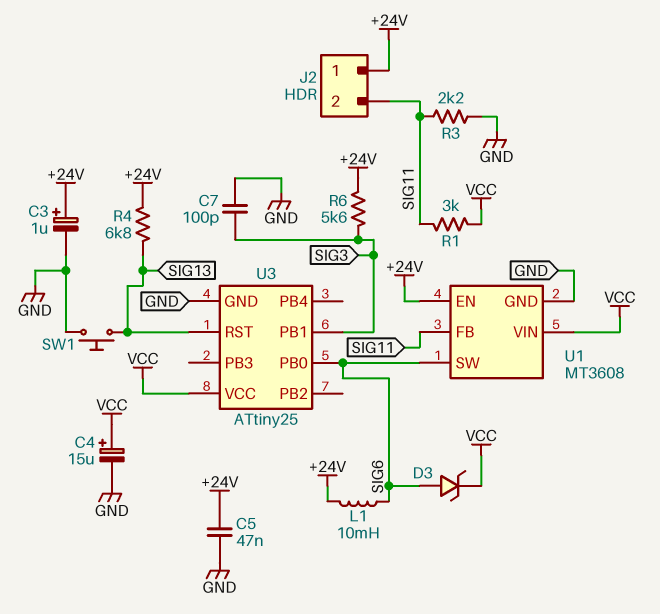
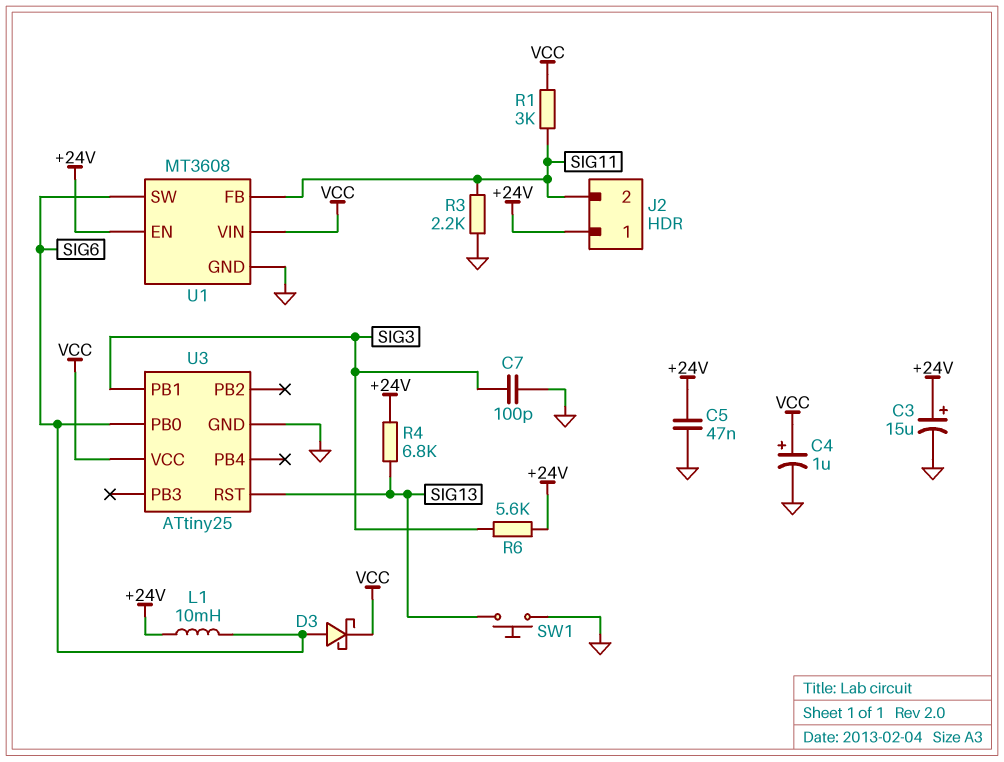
C3: 1uF (plus +24V, minus GND) -> 15uF (plus +24V, minus GND)
C4: 15uF (plus VCC, minus GND) -> 1uF (plus VCC, minus GND)
D3: zener (A SIG6, K VCC) -> schottky (A SIG6, K VCC)

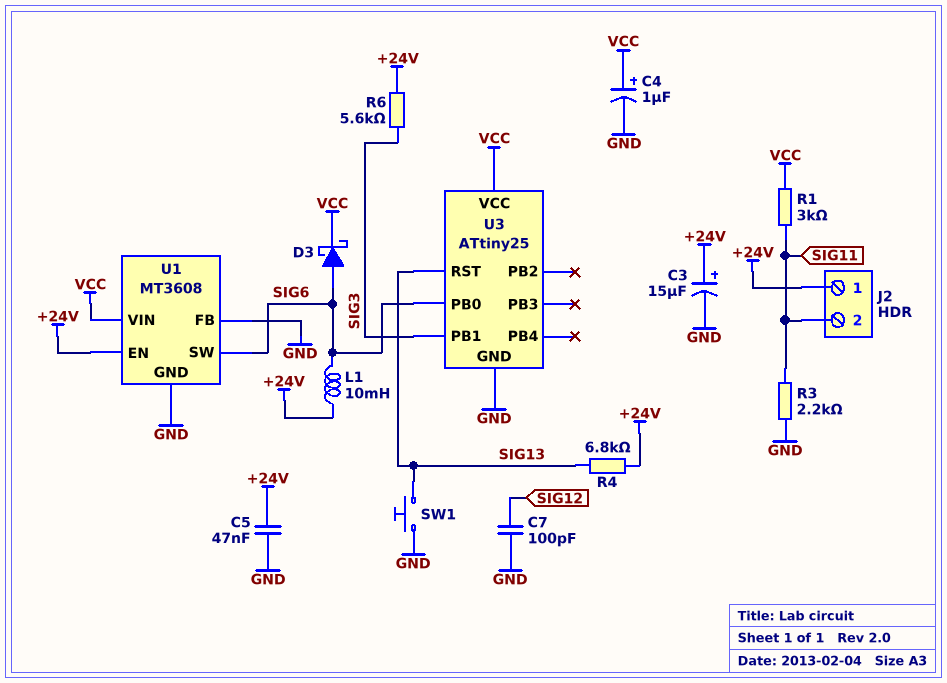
C7: 100pF (GND, SIG3) -> 100pF (GND, SIG12)
U1 pin FB: SIG11 -> GND

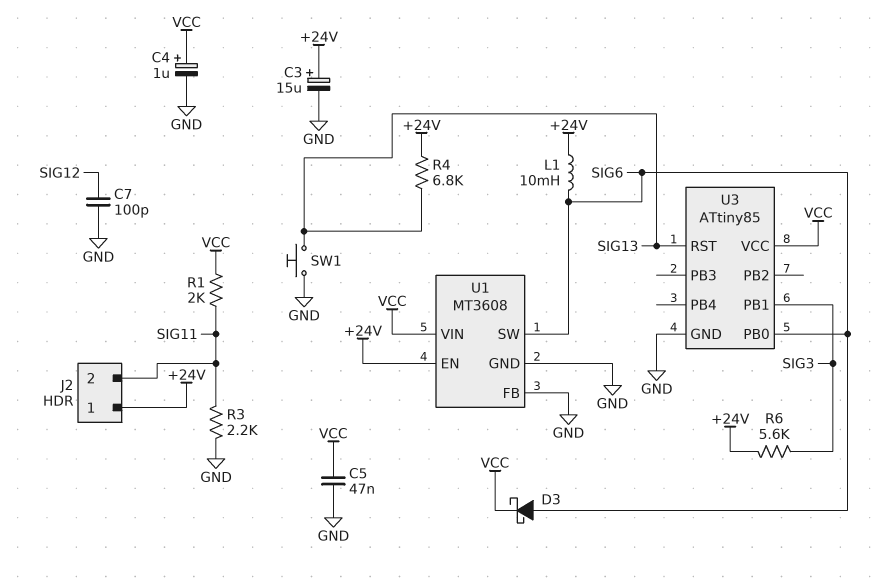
C5: 47nF (+24V, GND) -> 47nF (GND, VCC)
R1: 3k (SIG11, VCC) -> 2k (SIG11, VCC)
U3: ATtiny25 -> ATtiny85

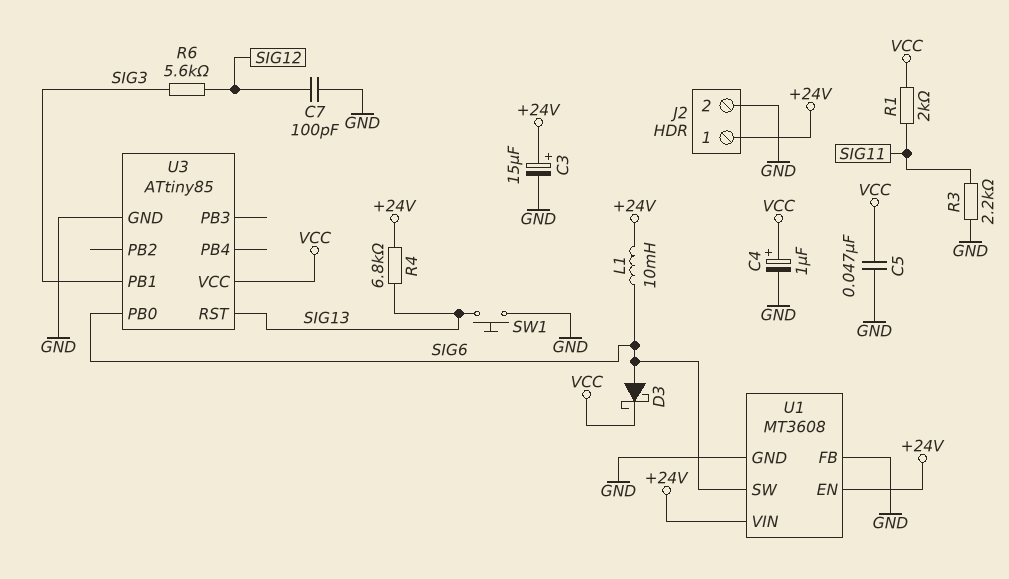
J2 pin 2: SIG11 -> GND
R6: 5.6k (+24V, SIG3) -> 5.6k (SIG3, SIG12)
U1 pin VIN: VCC -> +24V

